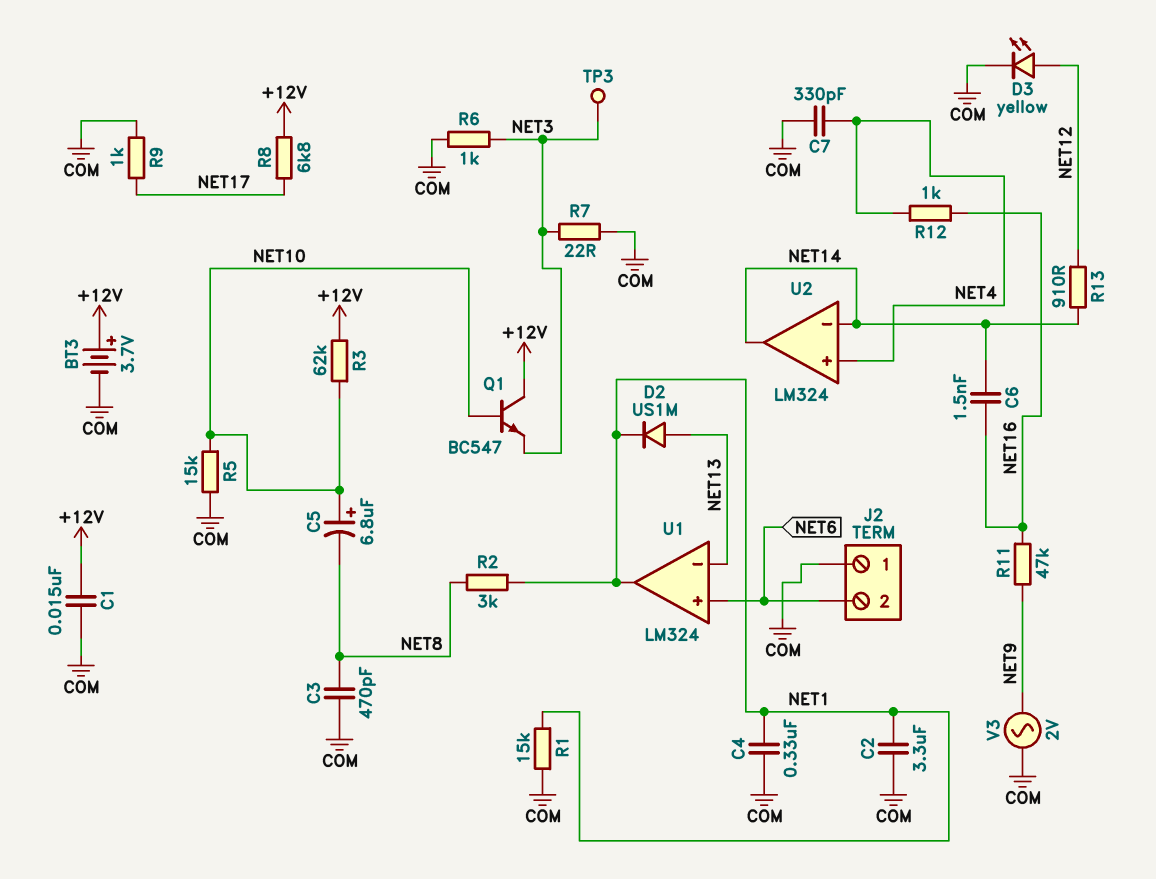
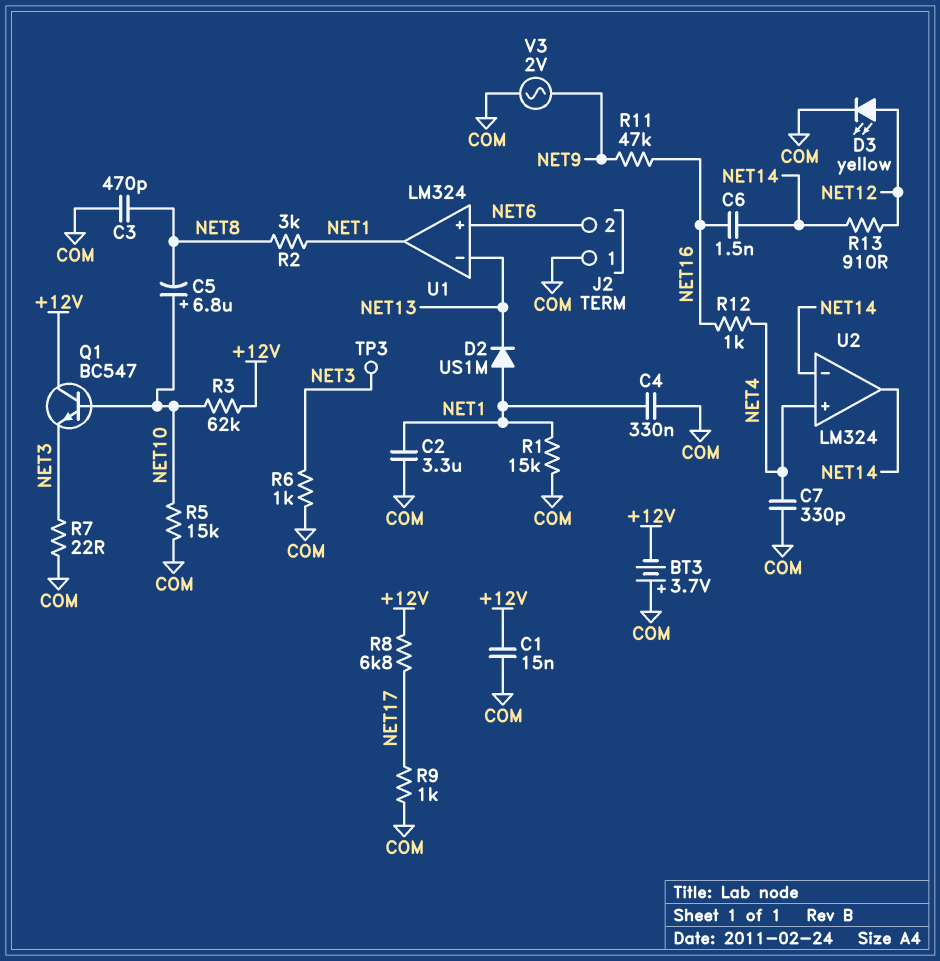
BT3: 3.7V (plus +12V, minus COM) -> 3.7V (plus COM, minus +12V)
D2: diode US1M (A NET13, K NET1) -> diode US1M (A NET1, K NET13)

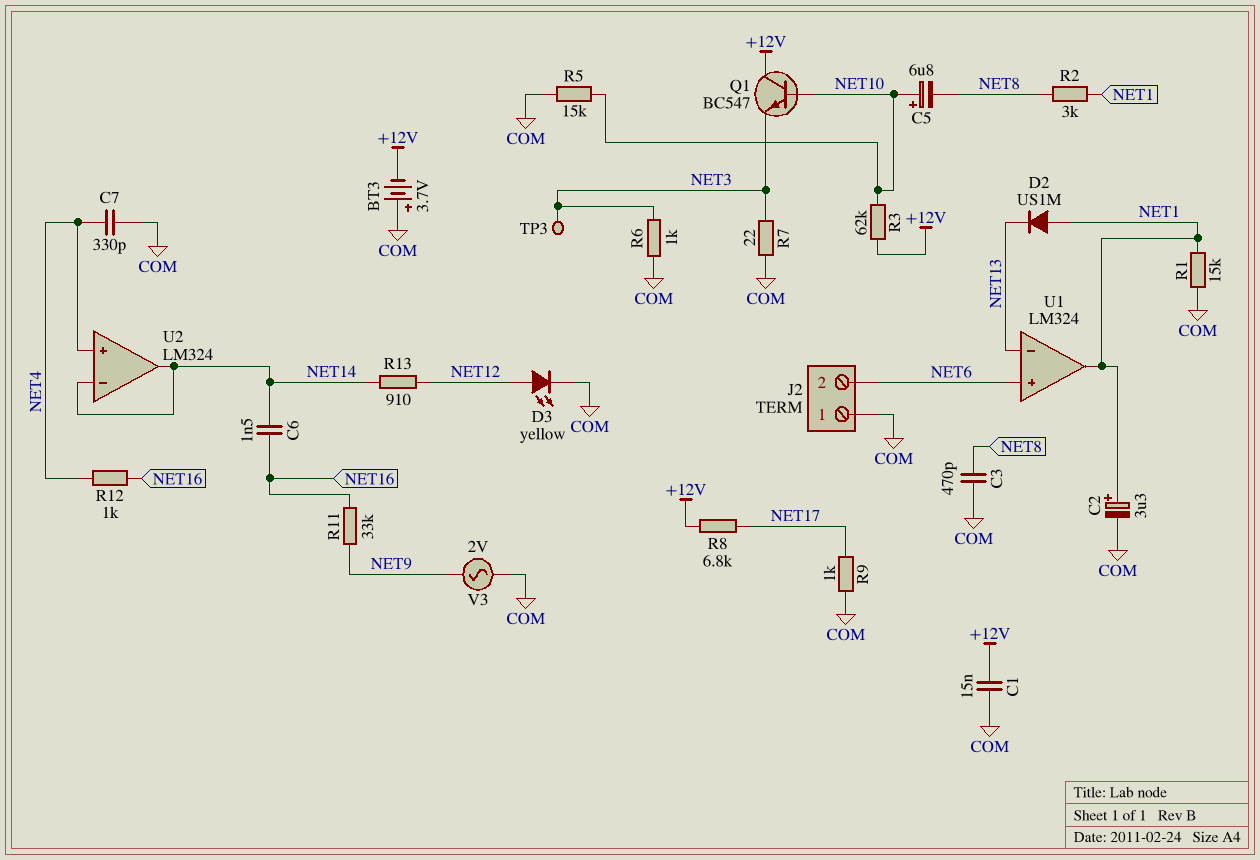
C2: 3.3uF (COM, NET1) -> 3.3uF (plus NET1, minus COM)
C4: 330nF (COM, NET1) -> none
R11: 47k (NET9, NET16) -> 33k (NET9, NET16)

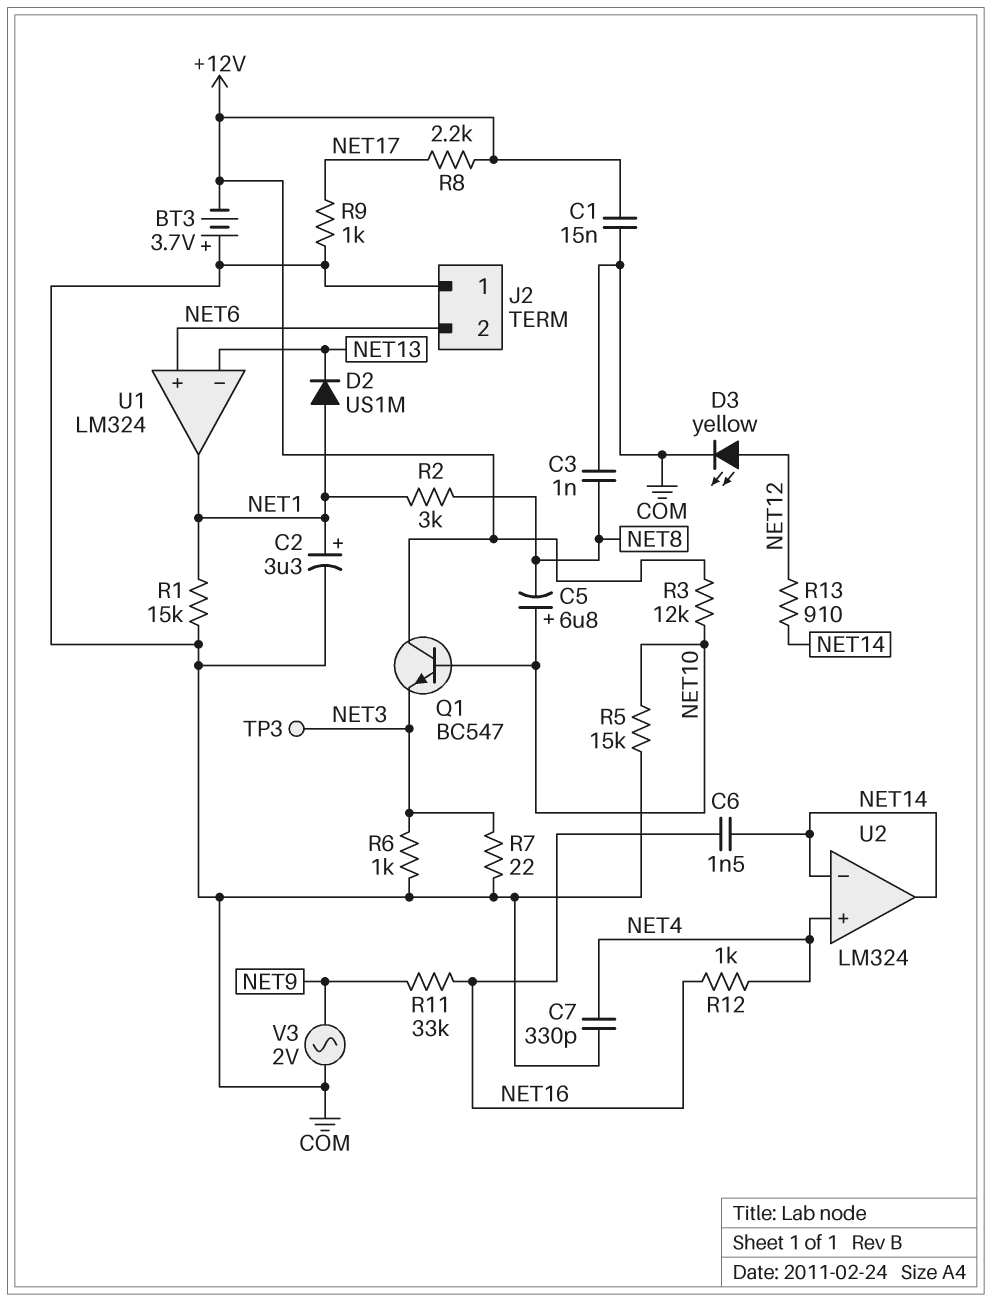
C3: 470pF (COM, NET8) -> 1nF (COM, NET8)
R3: 62k (+12V, NET10) -> 12k (+12V, NET10)
R8: 6.8k (+12V, NET17) -> 2.2k (+12V, NET17)

